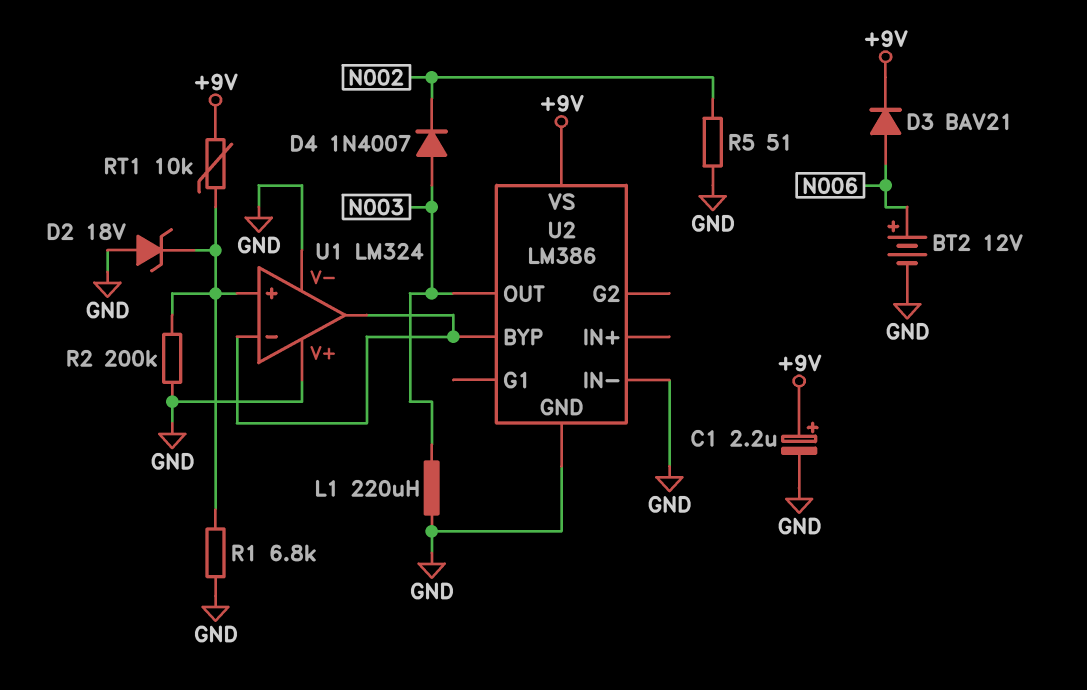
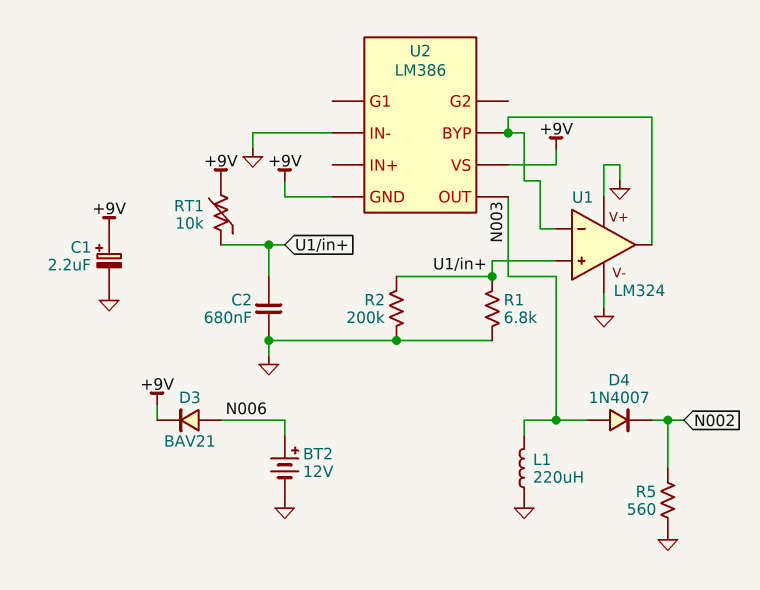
C2: none -> 680nF (GND, U1/in+)
D2: zener 18V (A GND, K U1/in+) -> none
R5: 51 (GND, N002) -> 560 (GND, N002)
U2 pin GND: GND -> +9V

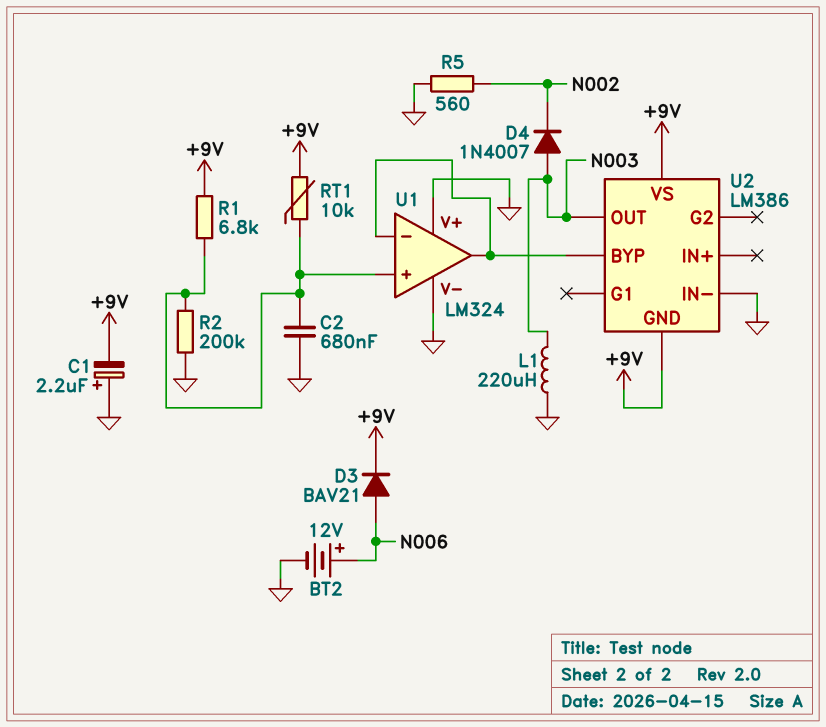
C1: 2.2uF (plus +9V, minus GND) -> 2.2uF (plus GND, minus +9V)
R1: 6.8k (GND, U1/in+) -> 6.8k (+9V, U1/in+)

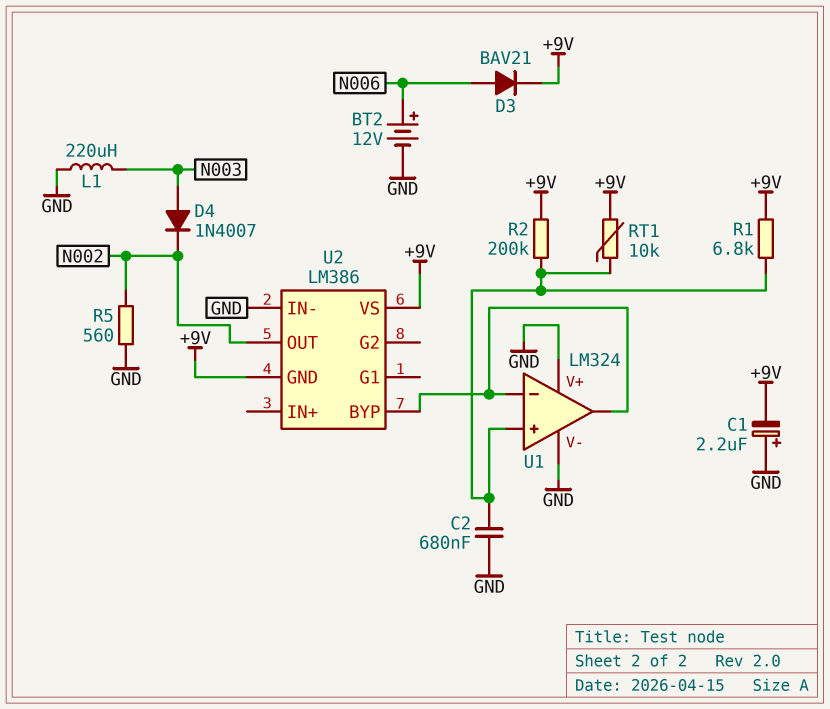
R2: 200k (GND, U1/in+) -> 200k (+9V, U1/in+)
U2 pin OUT: N003 -> N002

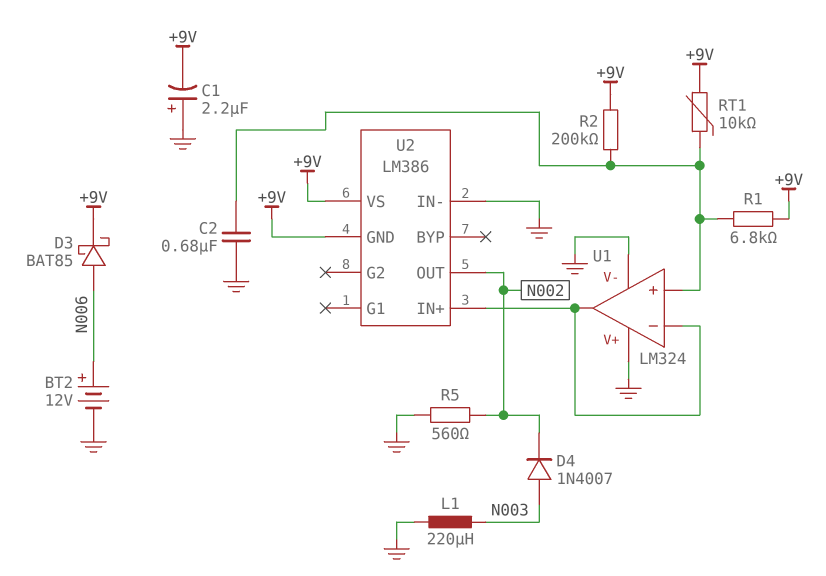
D3: diode BAV21 (A N006, K +9V) -> schottky BAT85 (A N006, K +9V)
U2 pin BYP: U1/in- -> none
U2 pin IN+: none -> U1/in-

